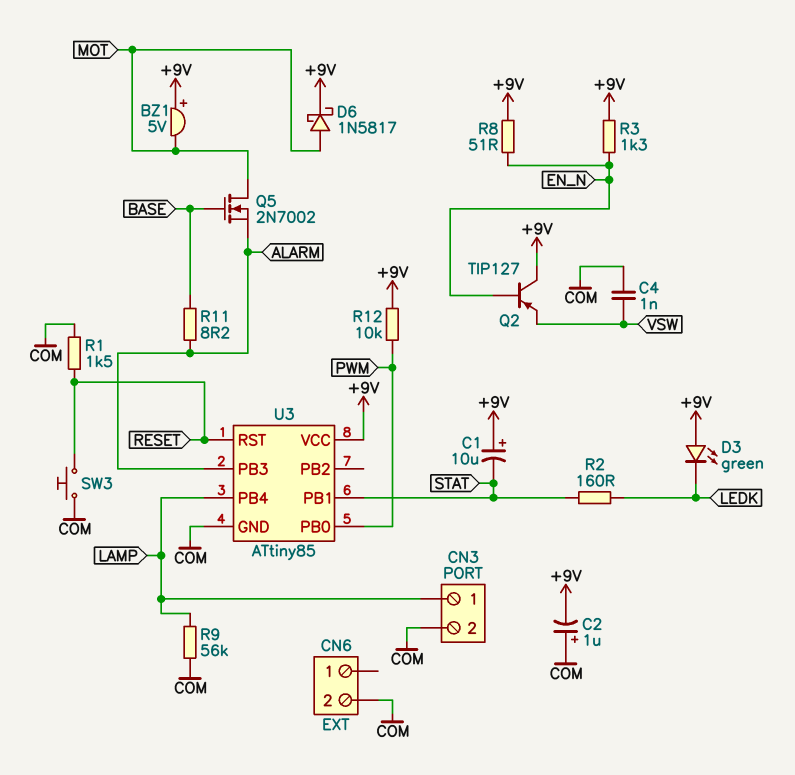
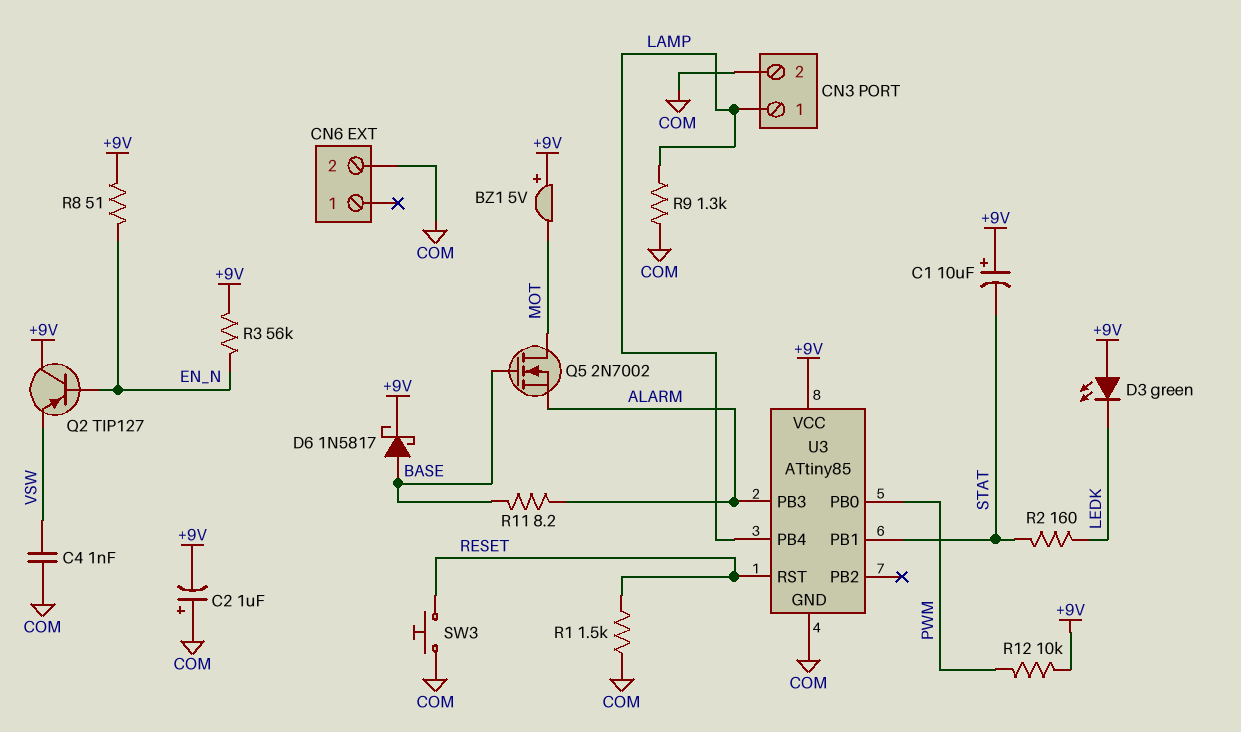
D6: schottky 1N5817 (A MOT, K +9V) -> schottky 1N5817 (A BASE, K +9V)
R3: 1.3k (+9V, EN_N) -> 56k (+9V, EN_N)
R9: 56k (COM, LAMP) -> 1.3k (COM, LAMP)

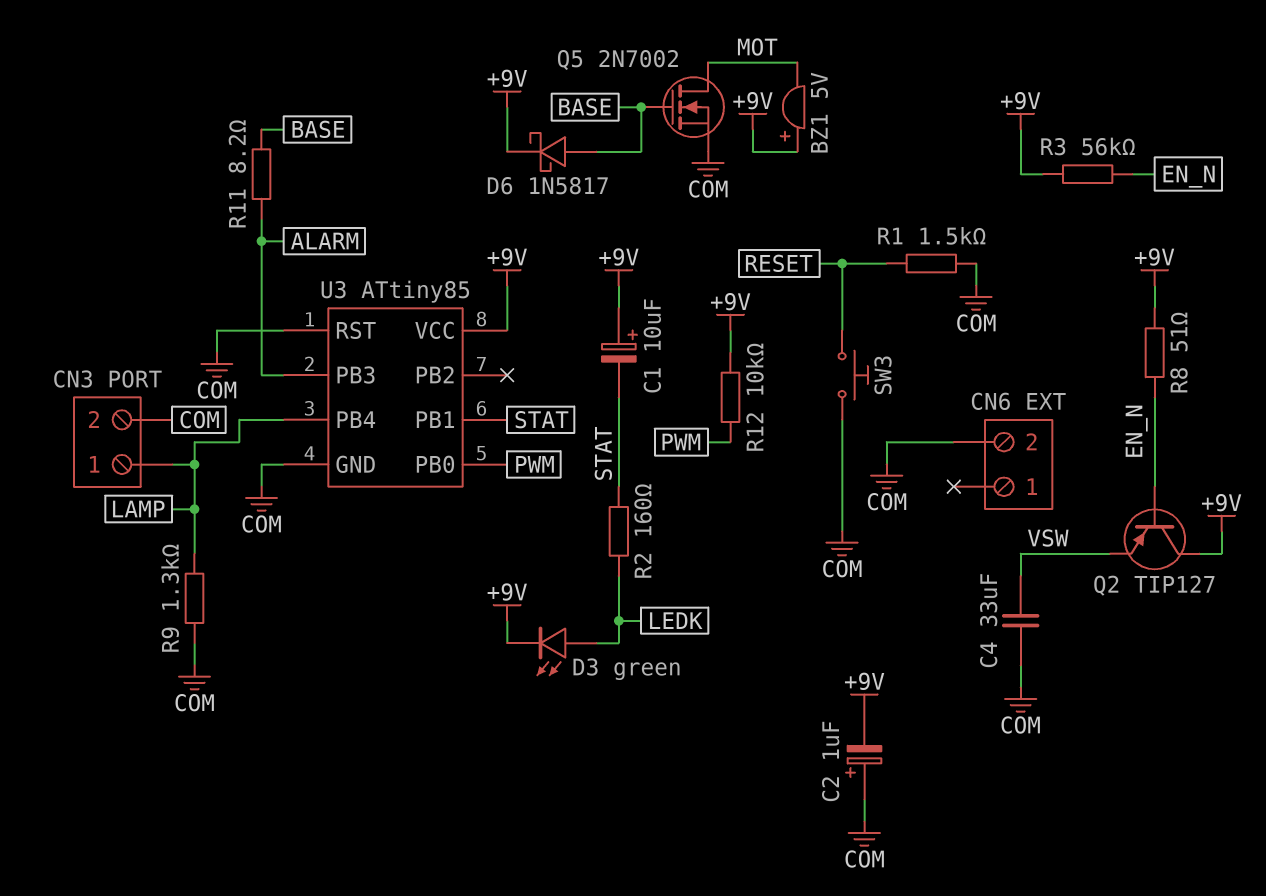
C4: 1nF (COM, VSW) -> 33uF (COM, VSW)
D3: LED green (A +9V, K LEDK) -> LED green (A LEDK, K +9V)
Q5: NMOS 2N7002 (G BASE, D MOT, S ALARM) -> NMOS 2N7002 (G BASE, D MOT, S COM)
U3 pin RST: RESET -> COM

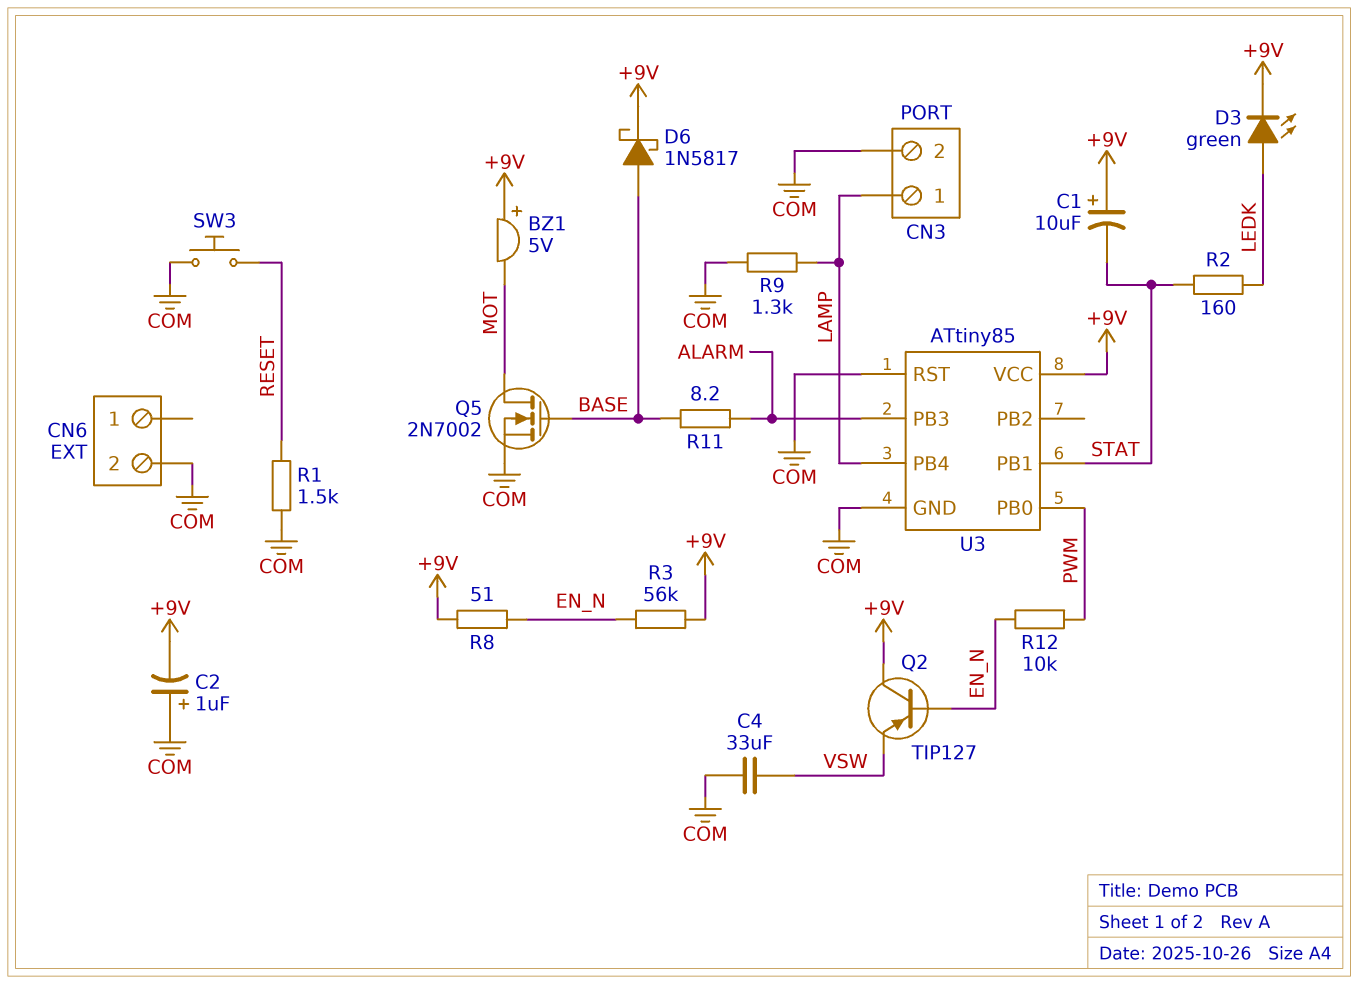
R12: 10k (+9V, PWM) -> 10k (EN_N, PWM)

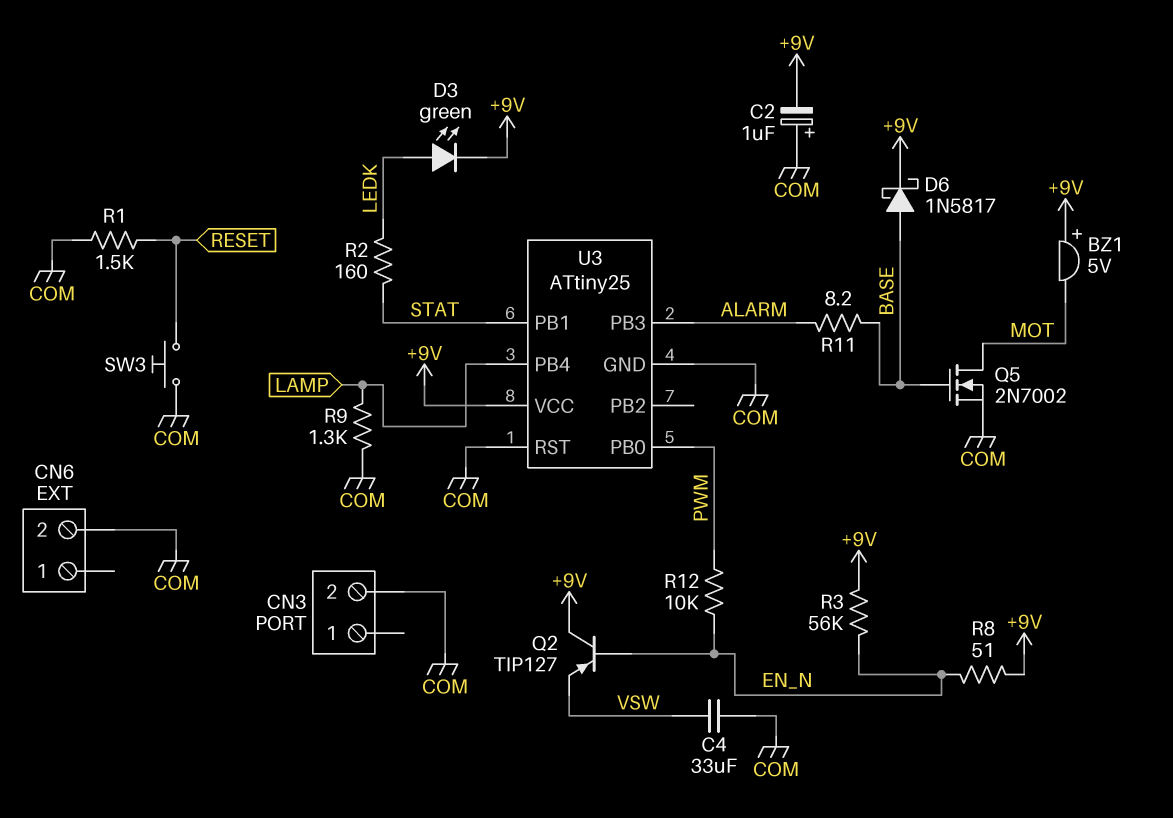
C1: 10uF (plus +9V, minus STAT) -> none
CN3 pin 1: LAMP -> none
U3: ATtiny85 -> ATtiny25

